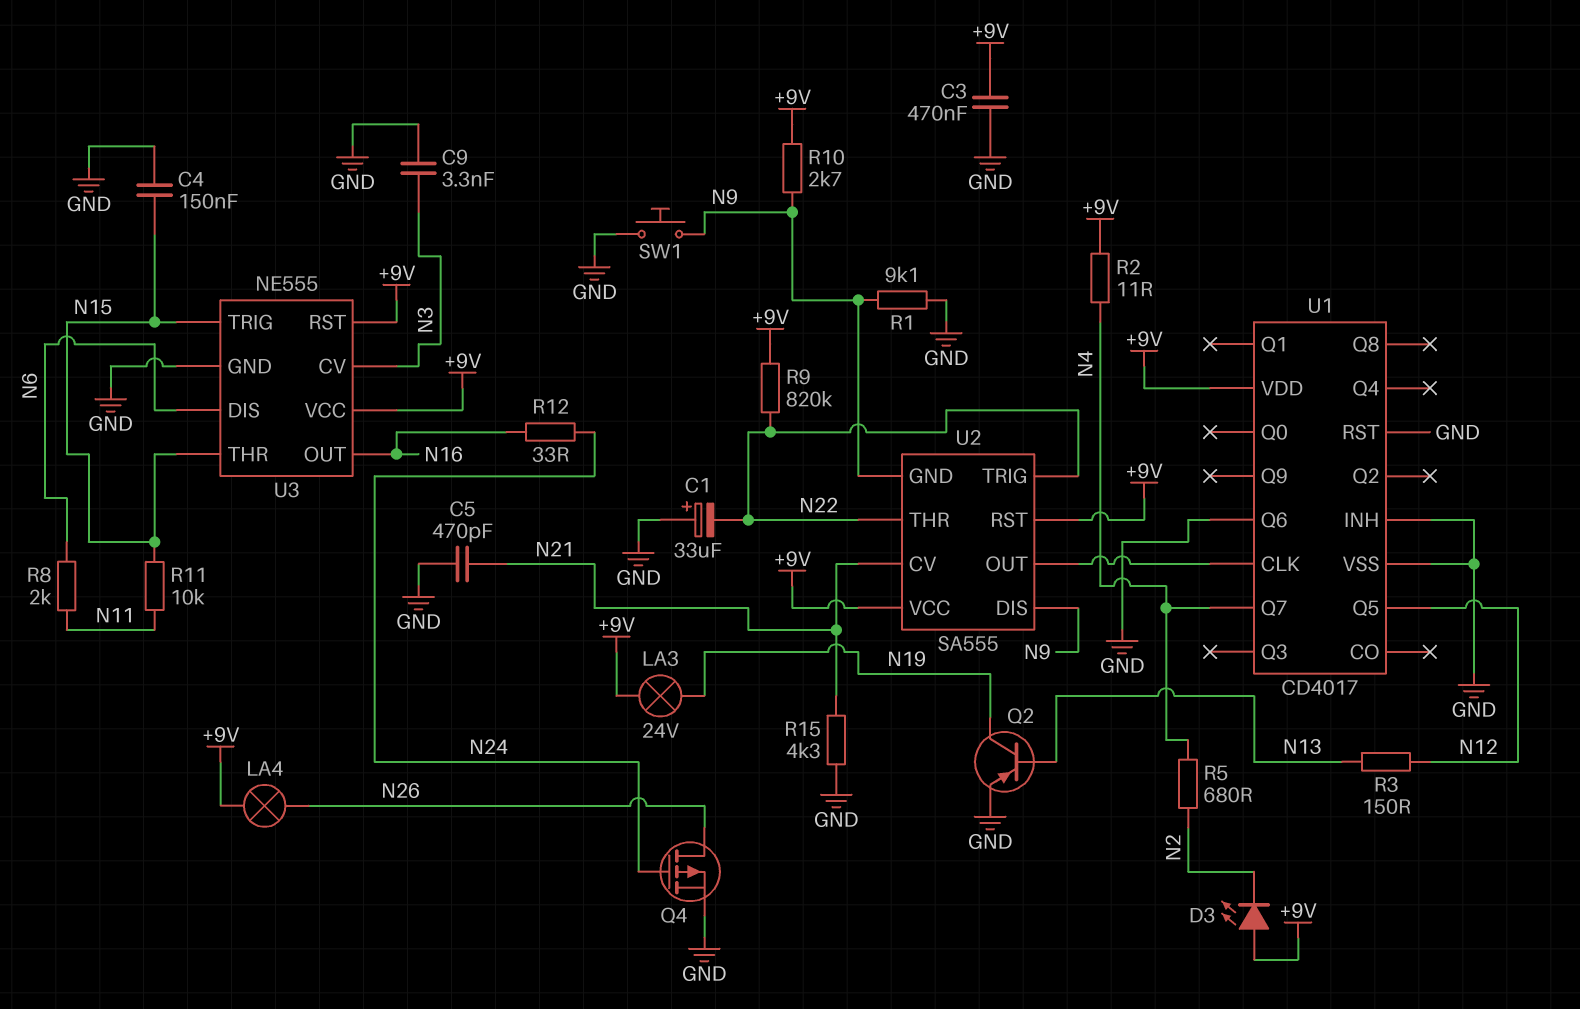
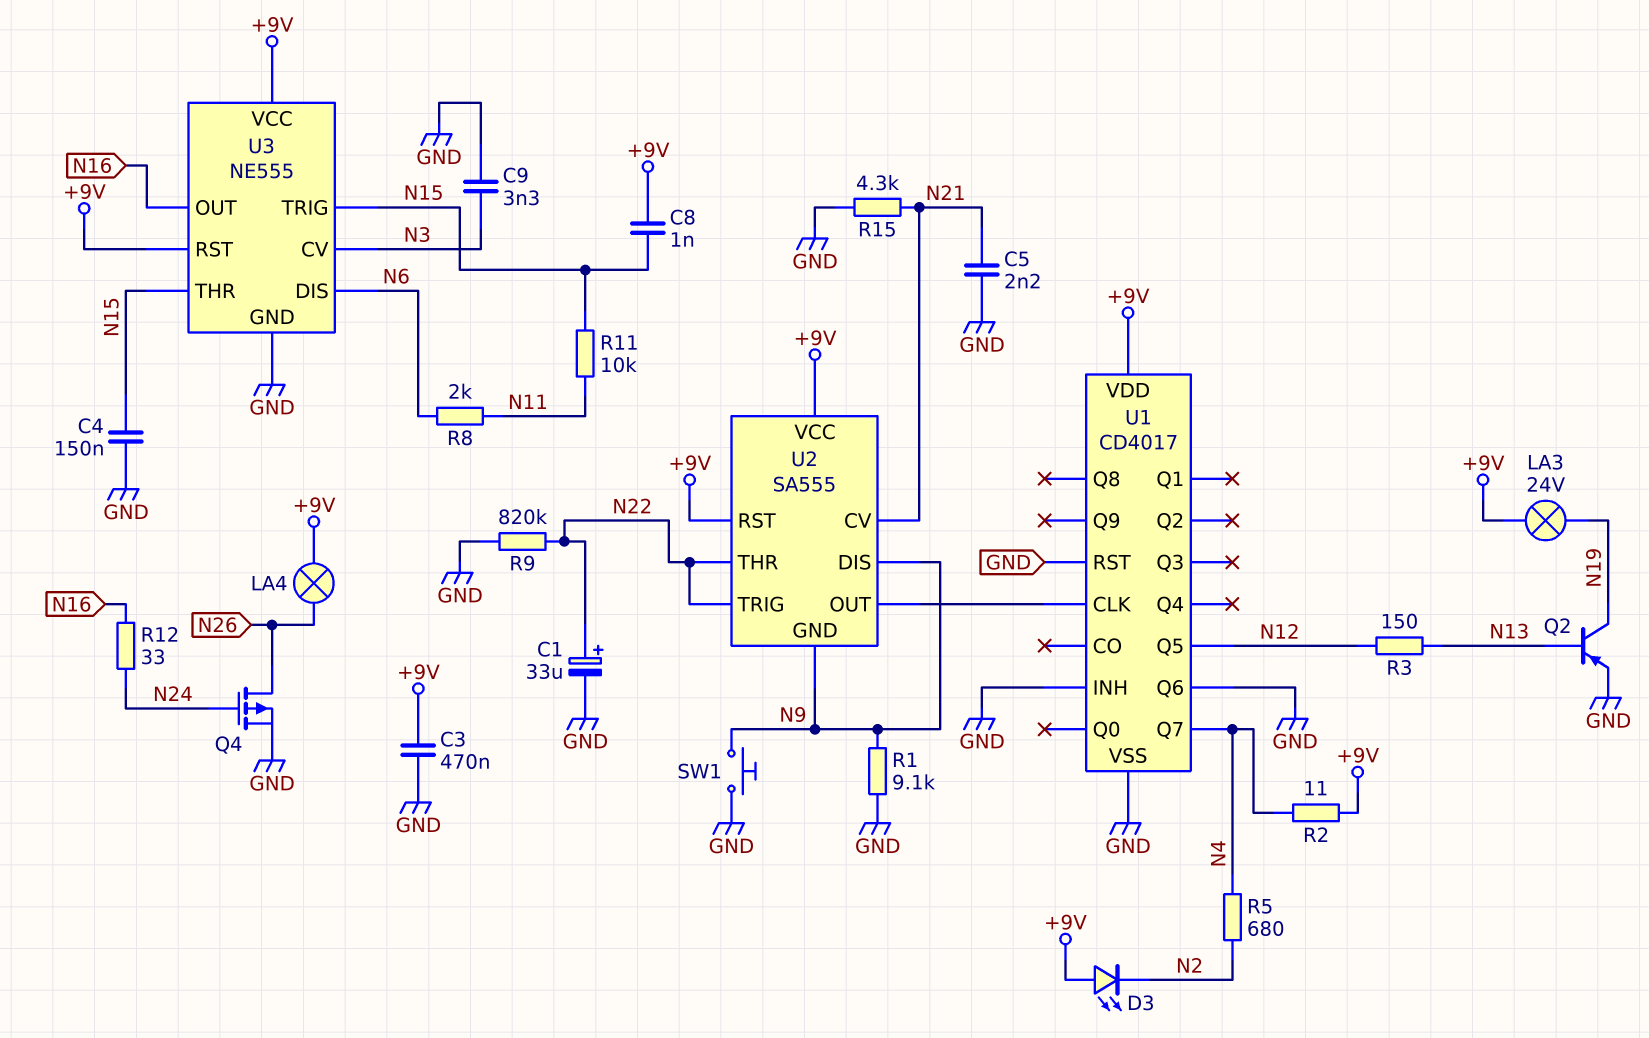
C1: 33uF (plus GND, minus N22) -> 33uF (plus N22, minus GND)
C5: 470pF (GND, N21) -> 2.2nF (GND, N21)
C8: none -> 1nF (+9V, N15)
R9: 820k (+9V, N22) -> 820k (GND, N22)
R10: 2.7k (+9V, N9) -> none

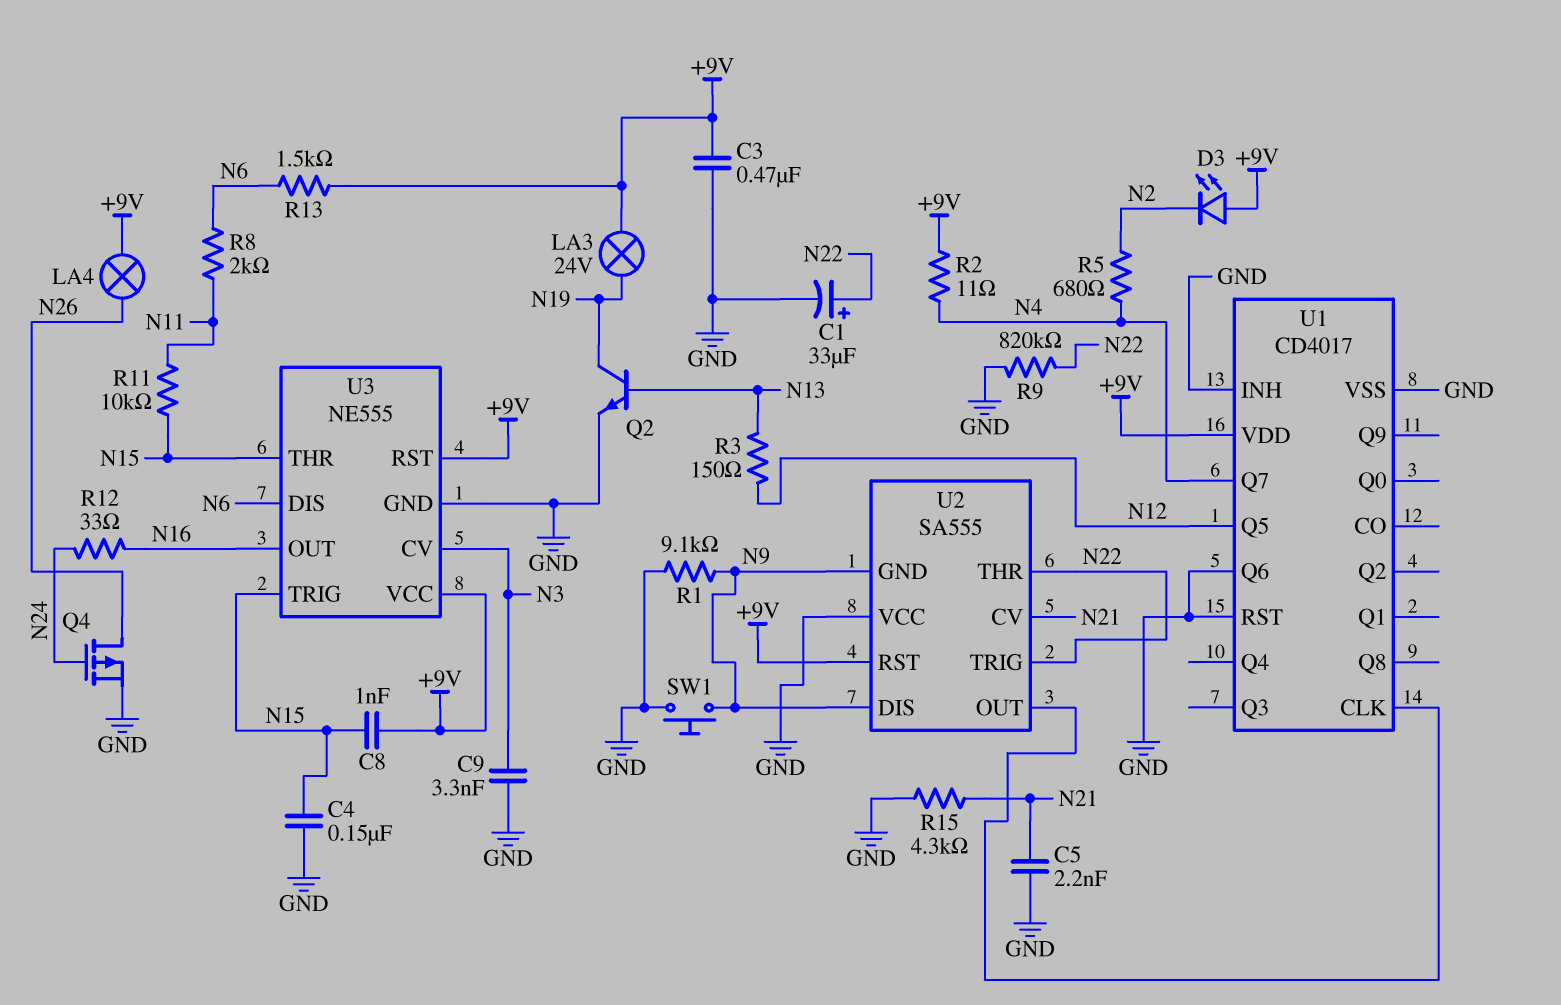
Q2: PNP (B N13, C N19, E GND) -> NPN (B N13, C N19, E GND)
R13: none -> 1.5k (+9V, N6)
U2 pin VCC: +9V -> GND

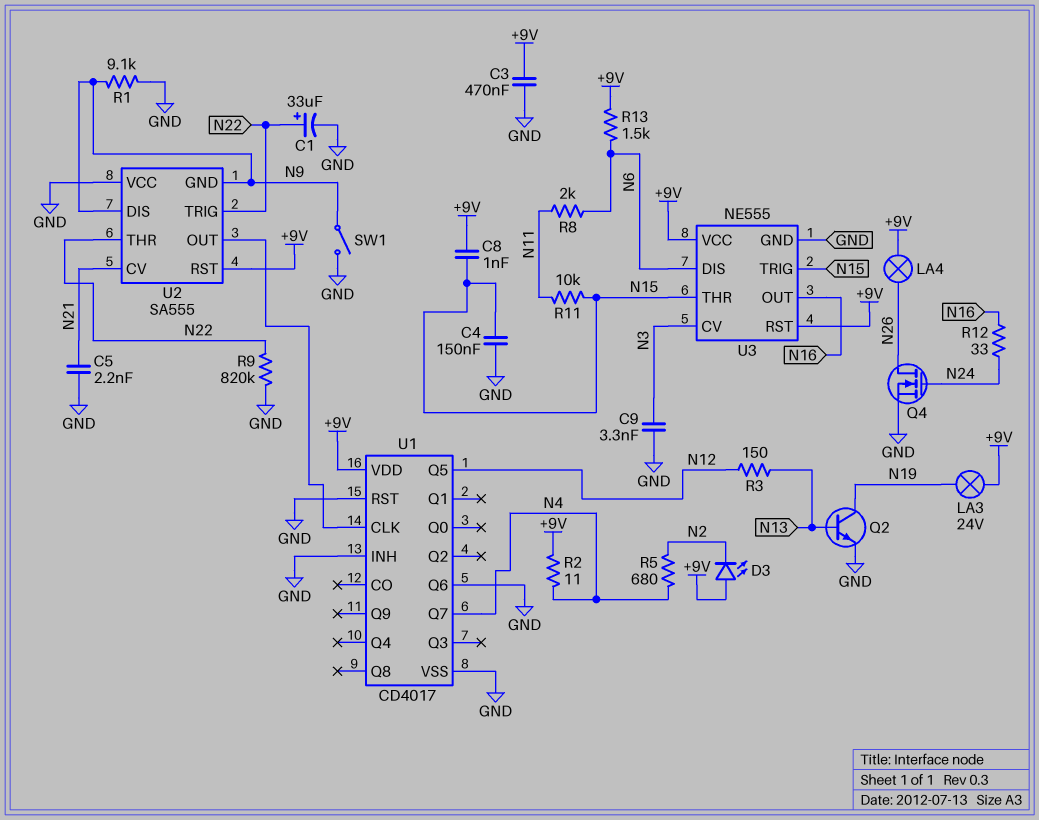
Q4: PMOS (G N24, D N26, S GND) -> NMOS (G N24, D N26, S GND)
R15: 4.3k (GND, N21) -> none
SW1: button (GND, N9) -> switch (GND, N9)

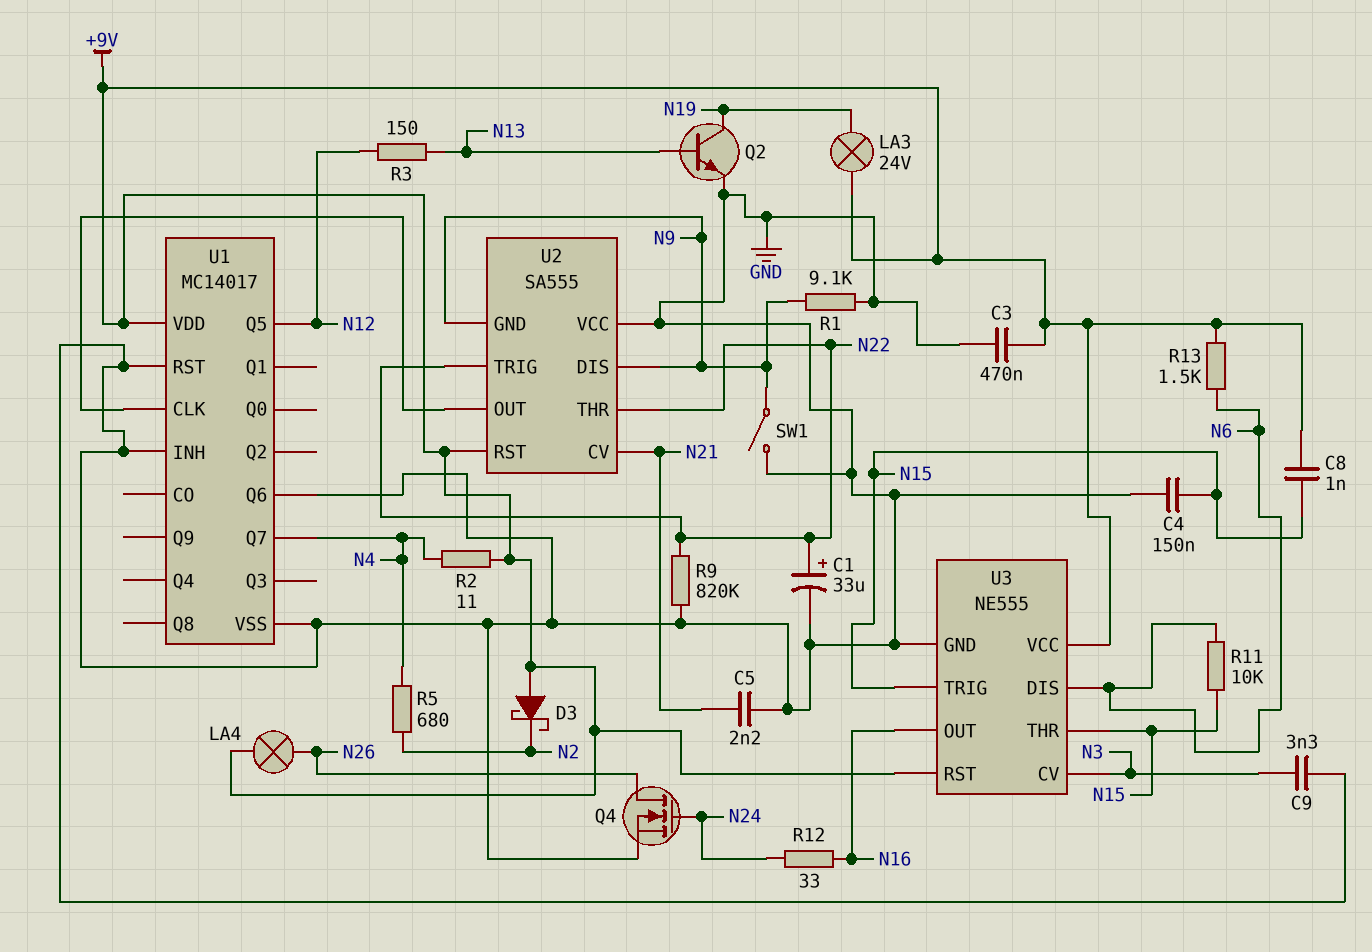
D3: LED (A +9V, K N2) -> schottky (A +9V, K N2)
R8: 2k (N6, N11) -> none
R11: 10k (N11, N15) -> 10k (N6, N15)
U1: CD4017 -> MC14017

